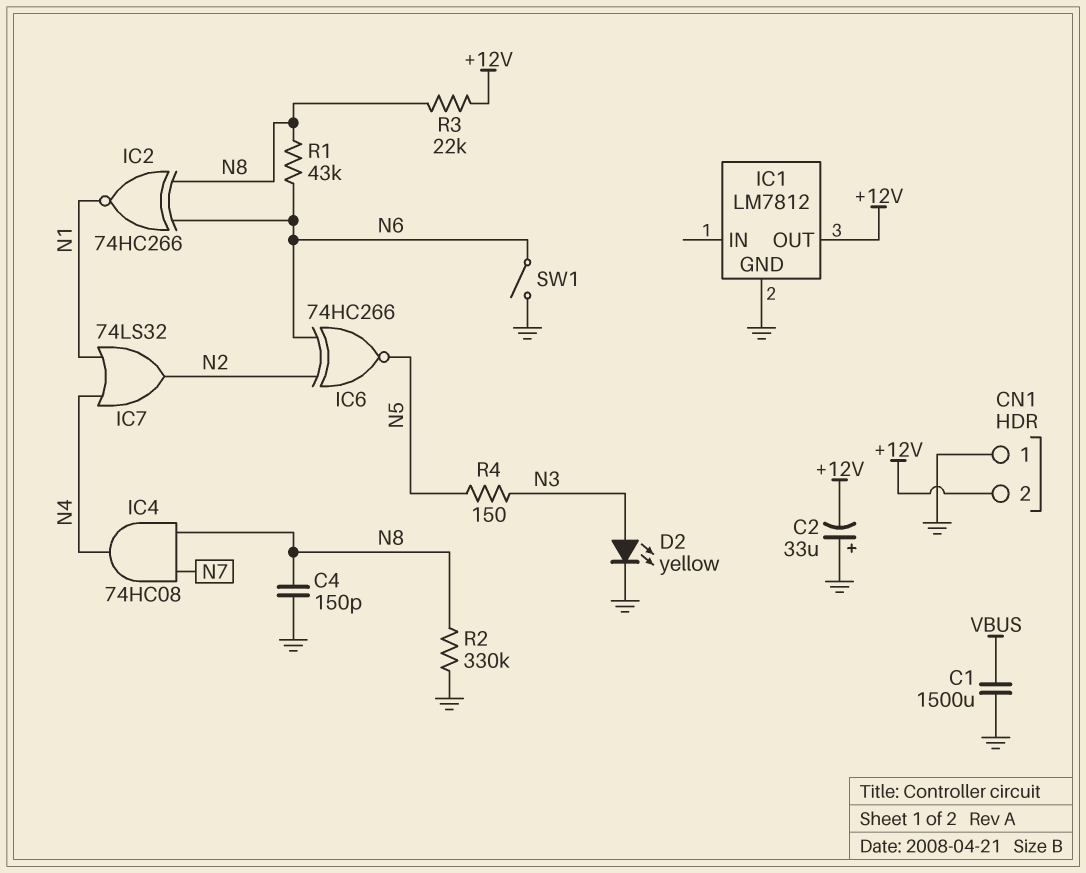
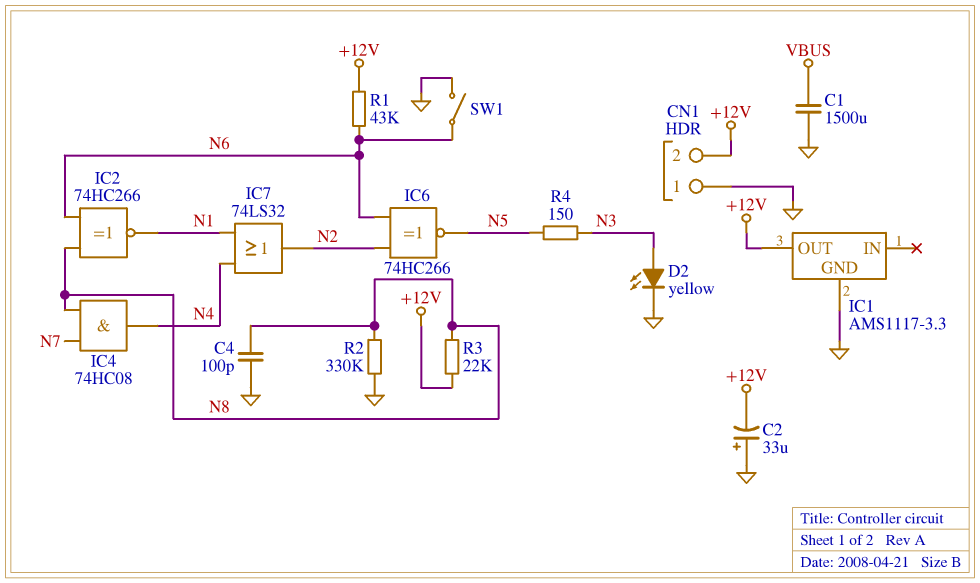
C4: 150pF (GND, N8) -> 100pF (GND, N8)
IC1: LM7812 -> AMS1117-3.3
R1: 43k (N6, N8) -> 43k (+12V, N6)

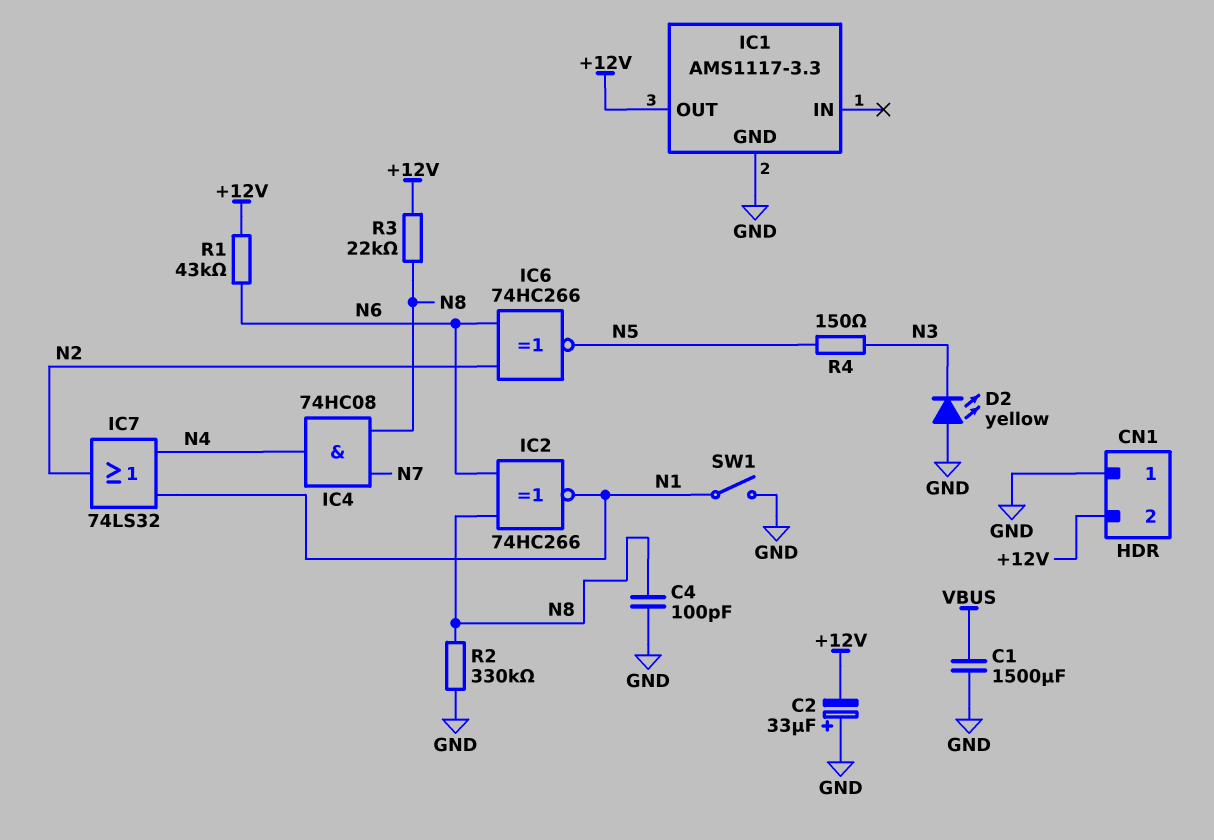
D2: LED yellow (A N3, K GND) -> LED yellow (A GND, K N3)
SW1: switch (GND, N6) -> switch (GND, N1)

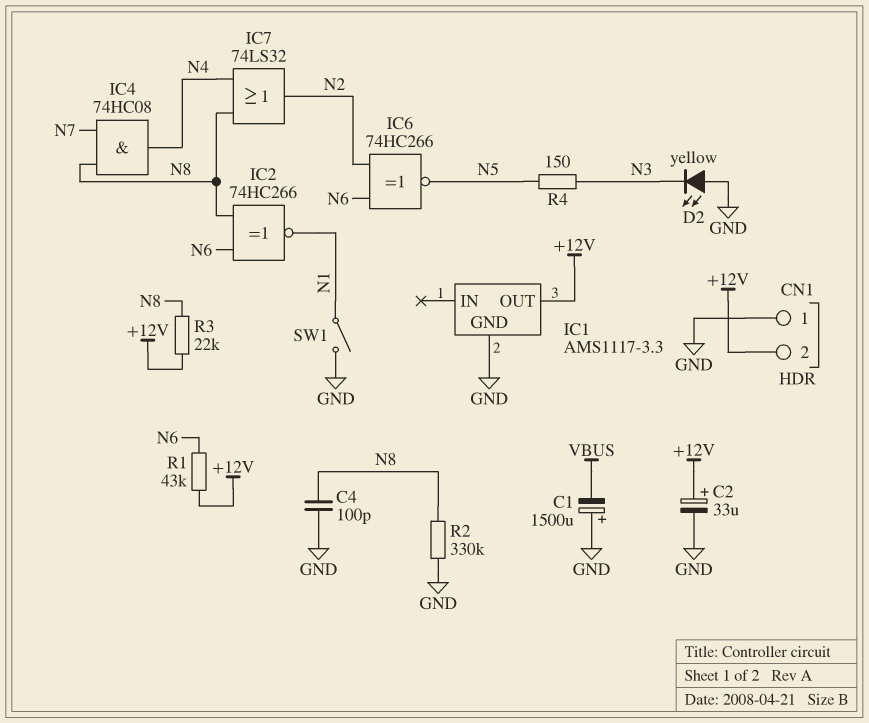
C1: 1500uF (GND, VBUS) -> 1500uF (plus GND, minus VBUS)
C2: 33uF (plus GND, minus +12V) -> 33uF (plus +12V, minus GND)
IC7: OR 74LS32 (in N1, in N4, out N2) -> OR 74LS32 (in N4, in N8, out N2)

